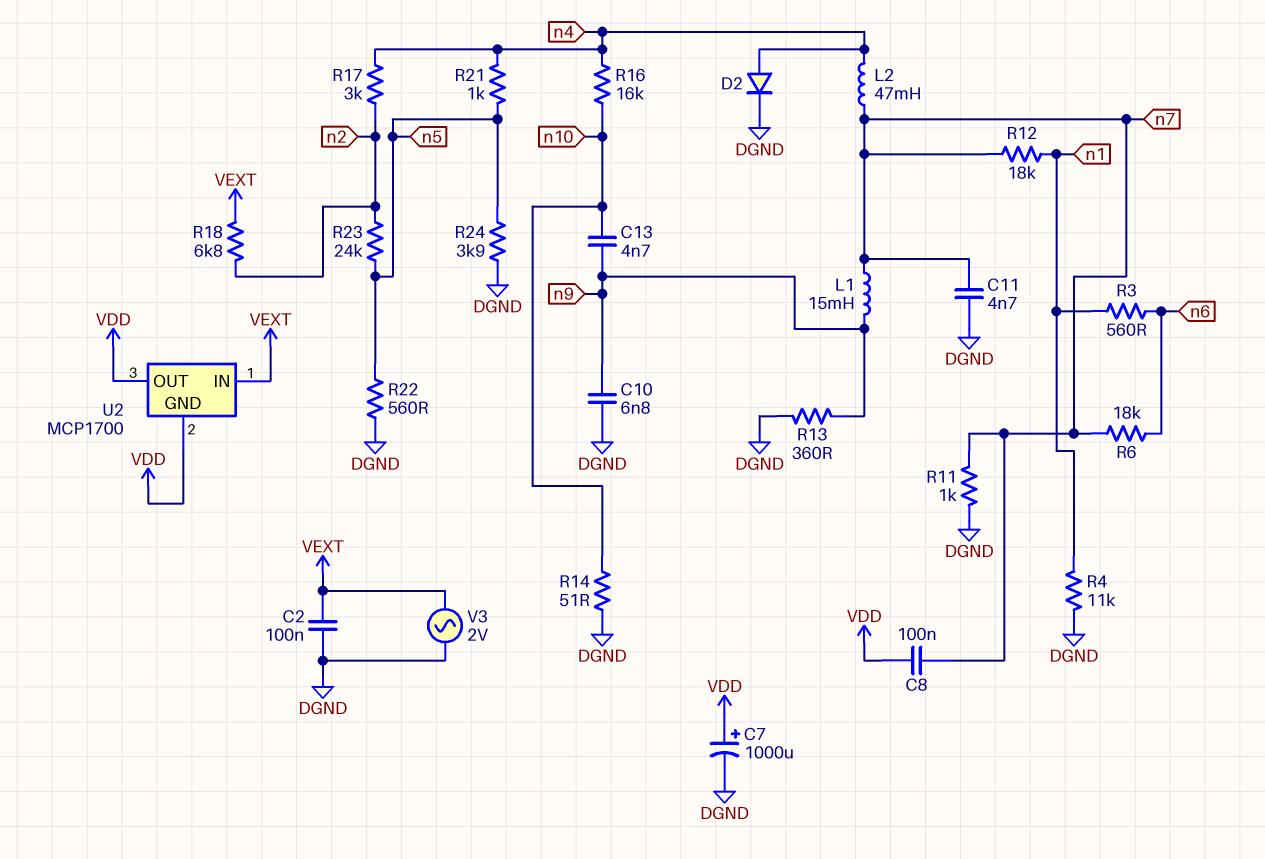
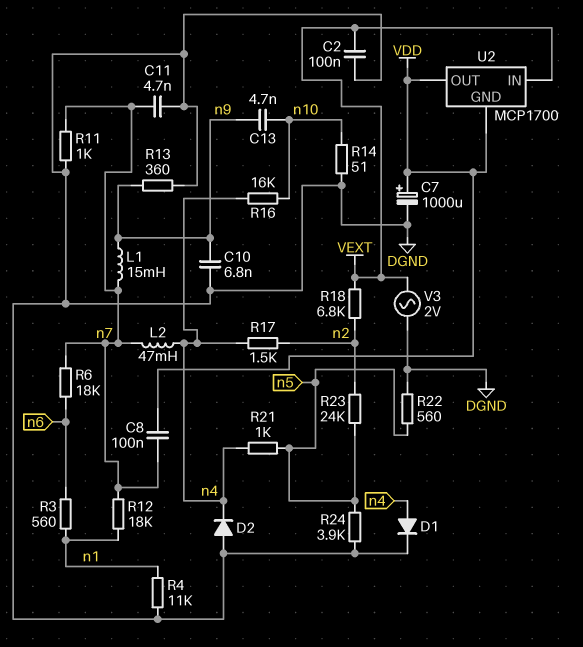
D1: none -> diode (A n4, K DGND)
D2: diode (A n4, K DGND) -> diode (A DGND, K n4)
R17: 3k (n2, n4) -> 1.5k (n2, n4)

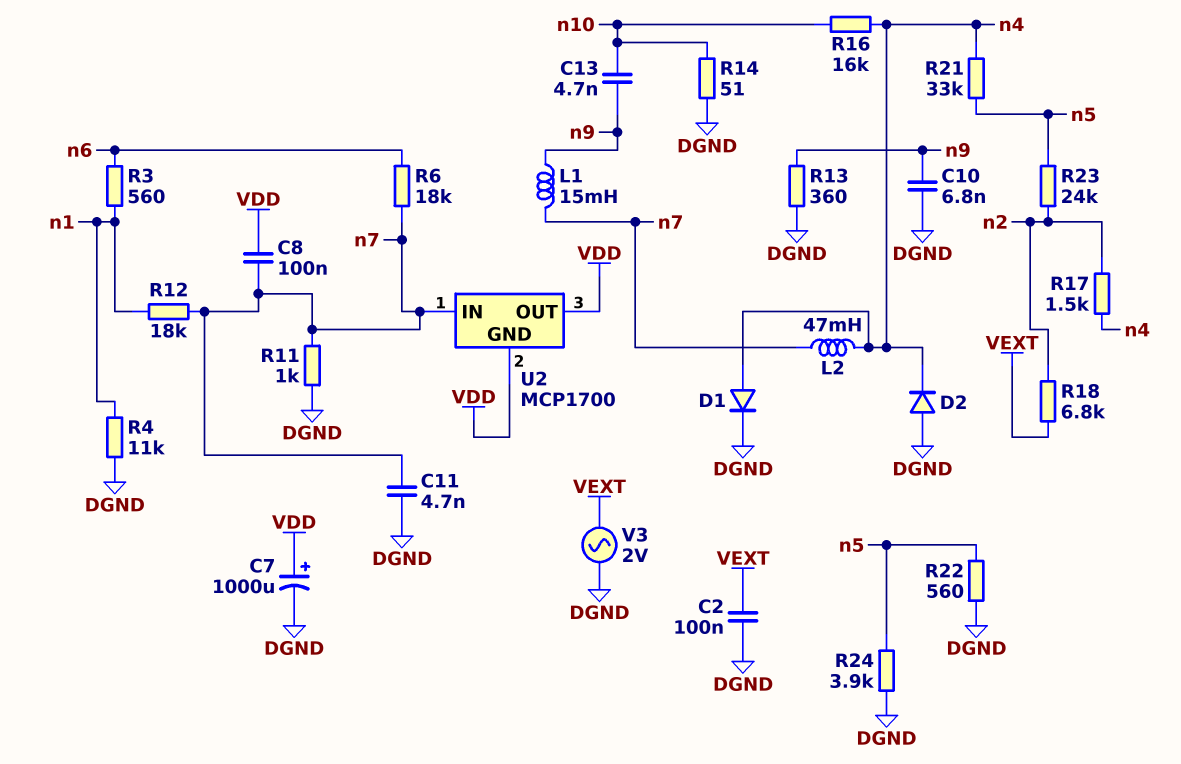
R21: 1k (n4, n5) -> 33k (n4, n5)
U2 pin IN: VEXT -> n7

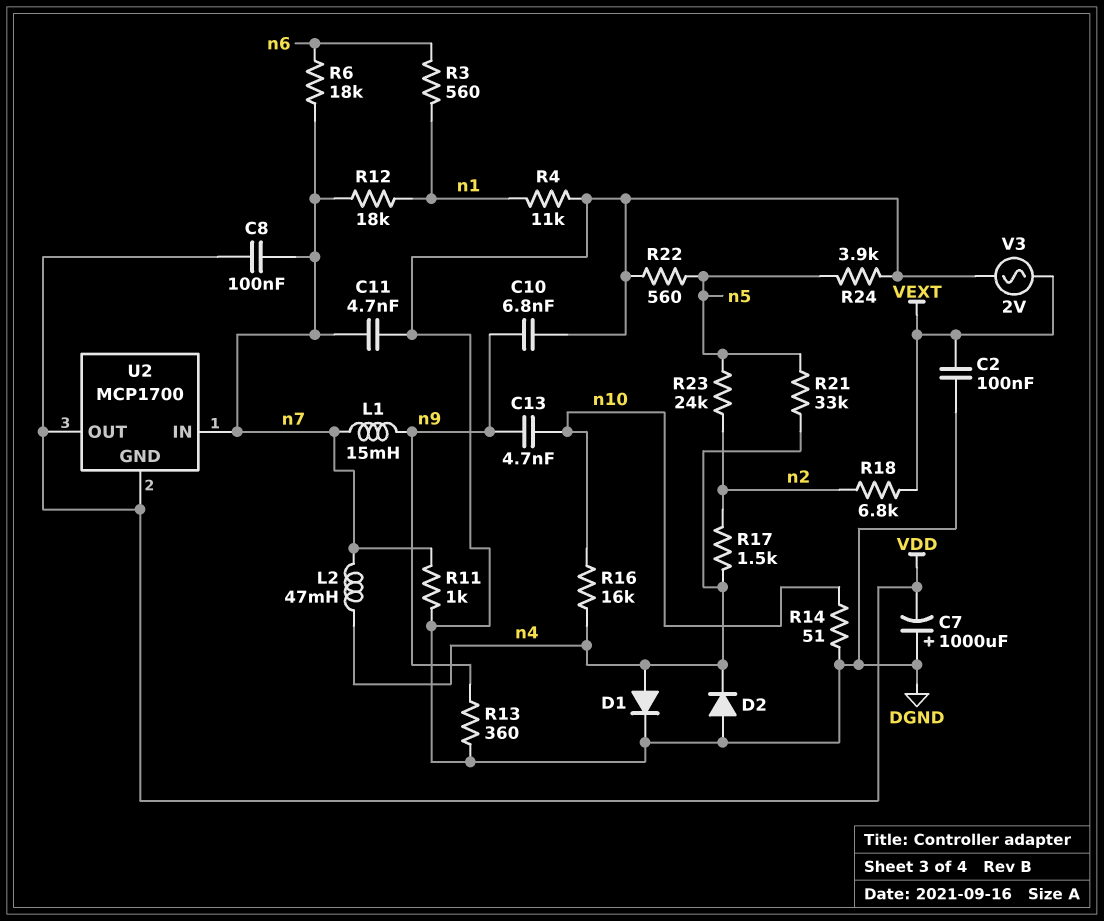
C7: 1000uF (plus VDD, minus DGND) -> 1000uF (plus DGND, minus VDD)

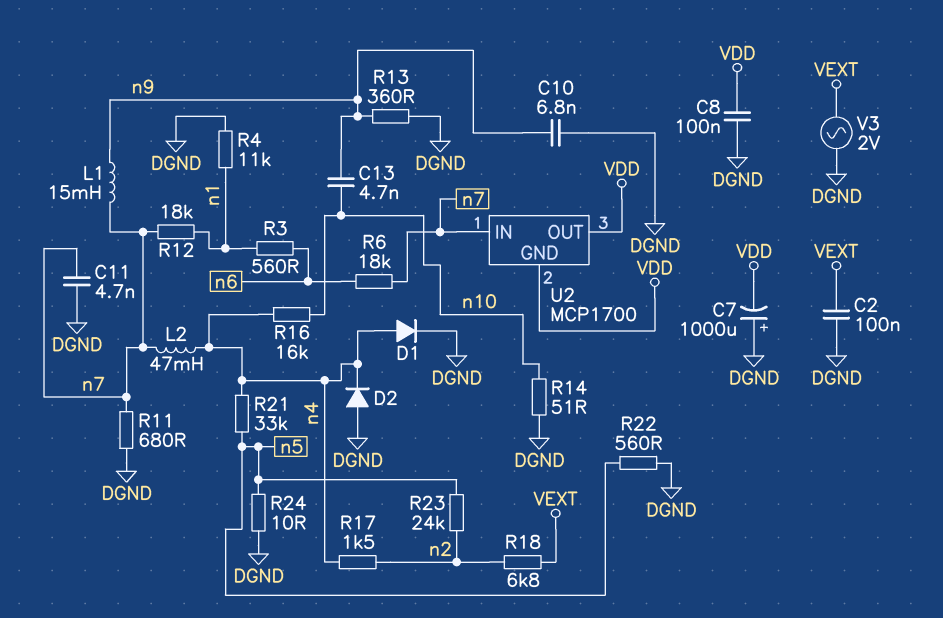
C8: 100nF (VDD, n7) -> 100nF (DGND, VDD)
R11: 1k (DGND, n7) -> 680 (DGND, n7)
R24: 3.9k (DGND, n5) -> 10 (DGND, n5)

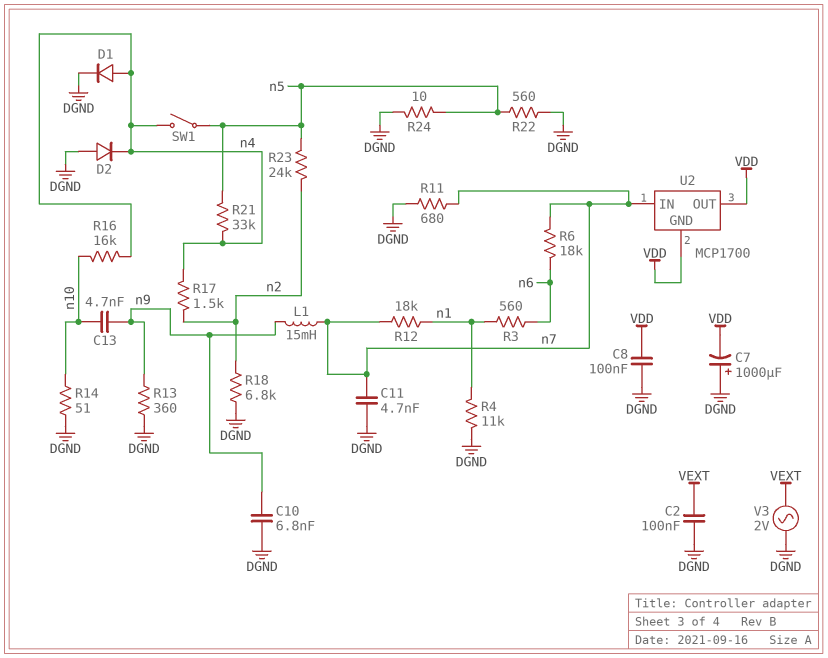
L2: 47mH (n4, n7) -> none
R18: 6.8k (VEXT, n2) -> 6.8k (DGND, n2)
SW1: none -> switch (n4, n5)

